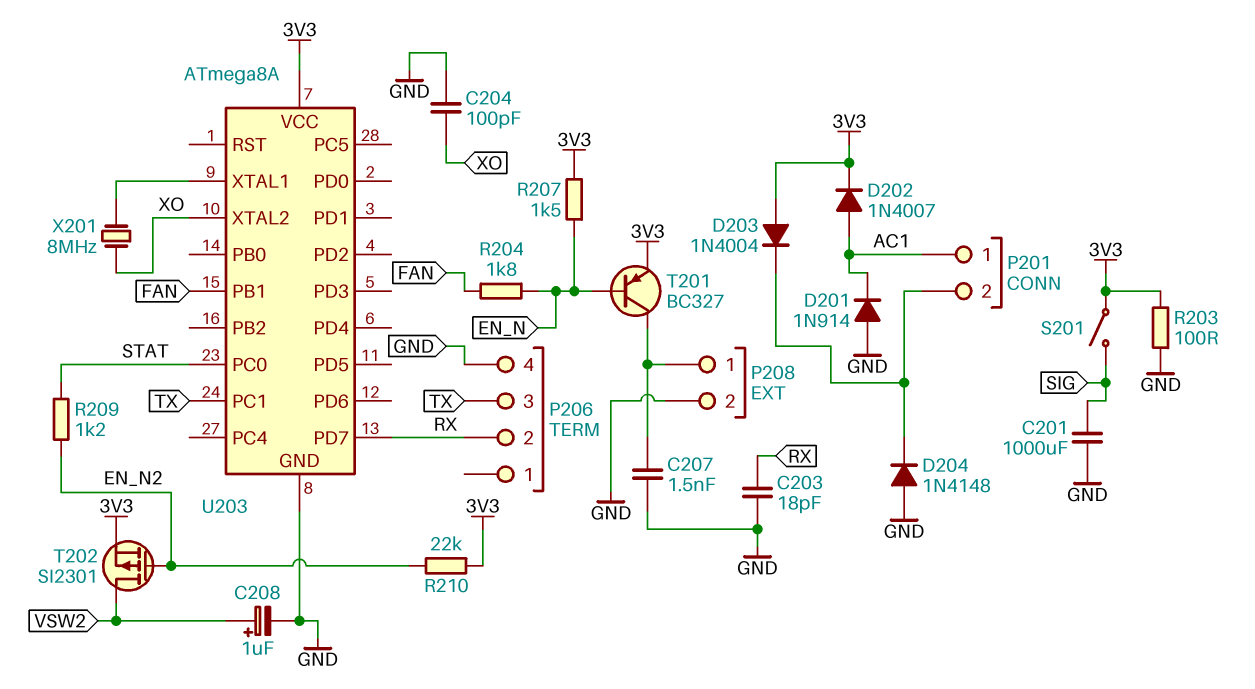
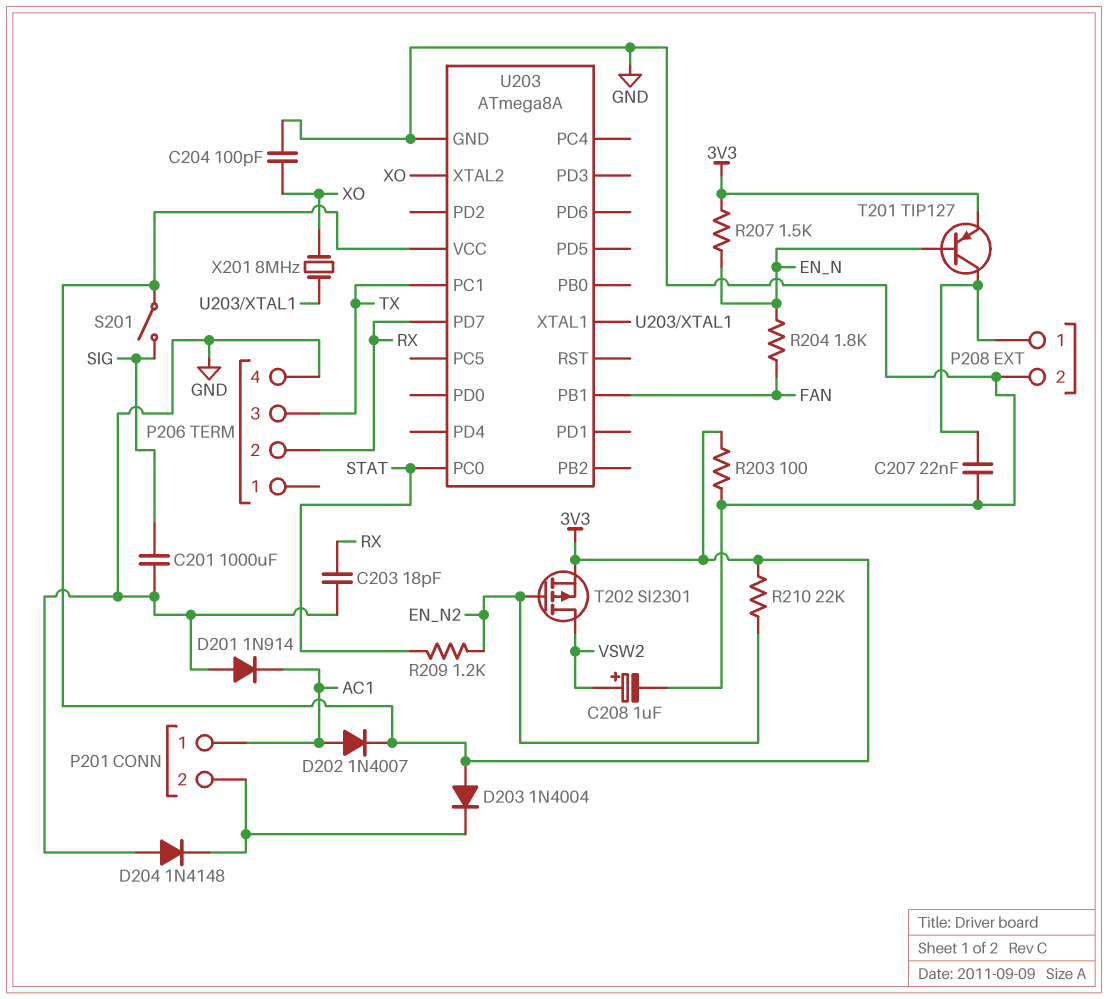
C207: 1.5nF (GND, P208/1) -> 22nF (GND, P208/1)
T201: PNP BC327 (B EN_N, C P208/1, E 3V3) -> PNP TIP127 (B EN_N, C P208/1, E 3V3)

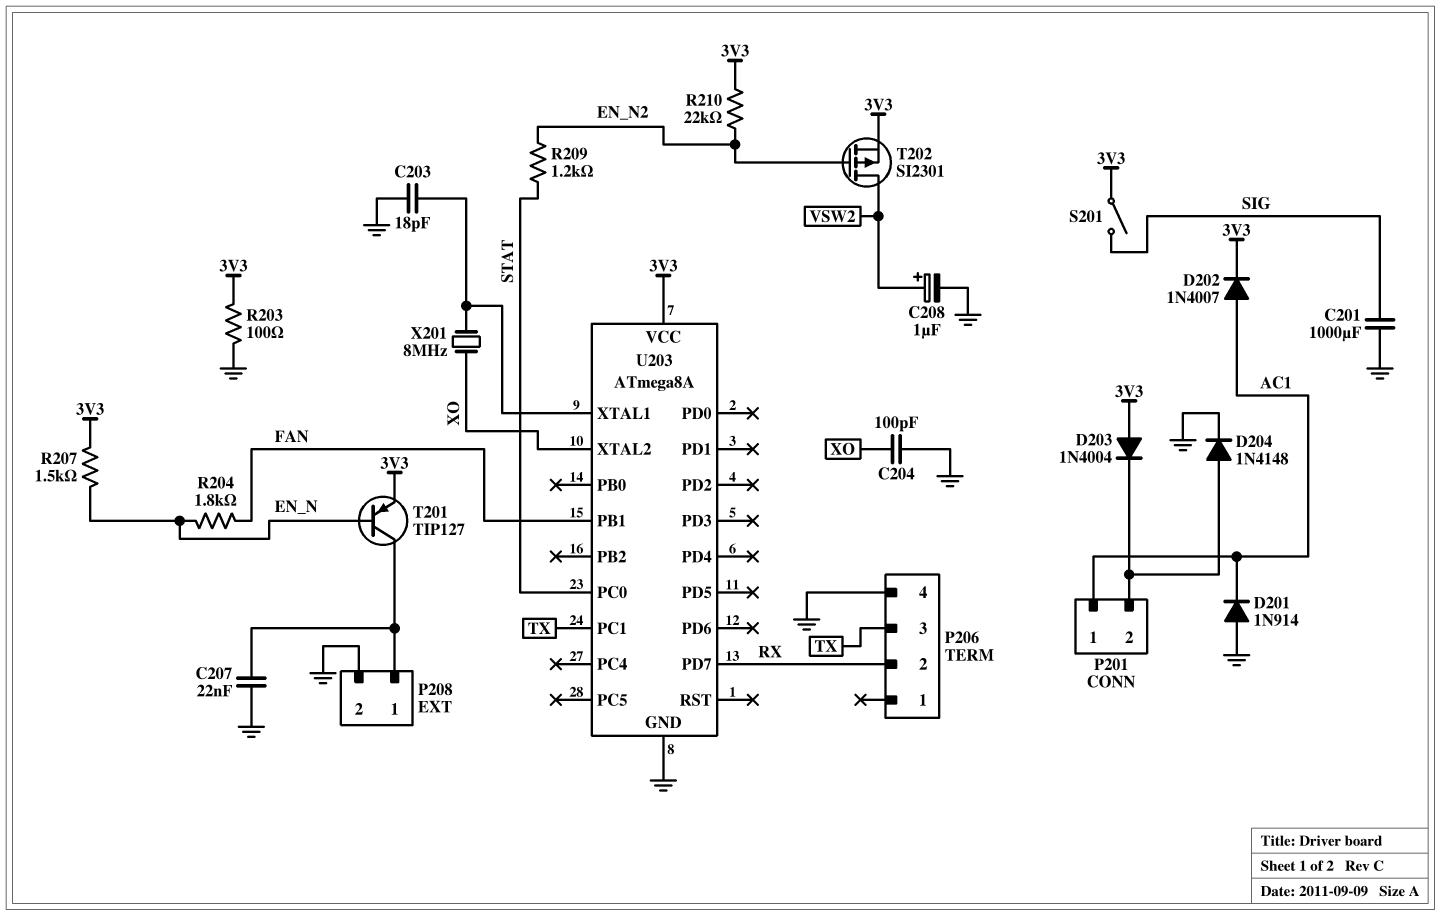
C203: 18pF (GND, RX) -> 18pF (GND, U203/XTAL1)
D204: diode 1N4148 (A GND, K P201/2) -> diode 1N4148 (A P201/2, K GND)

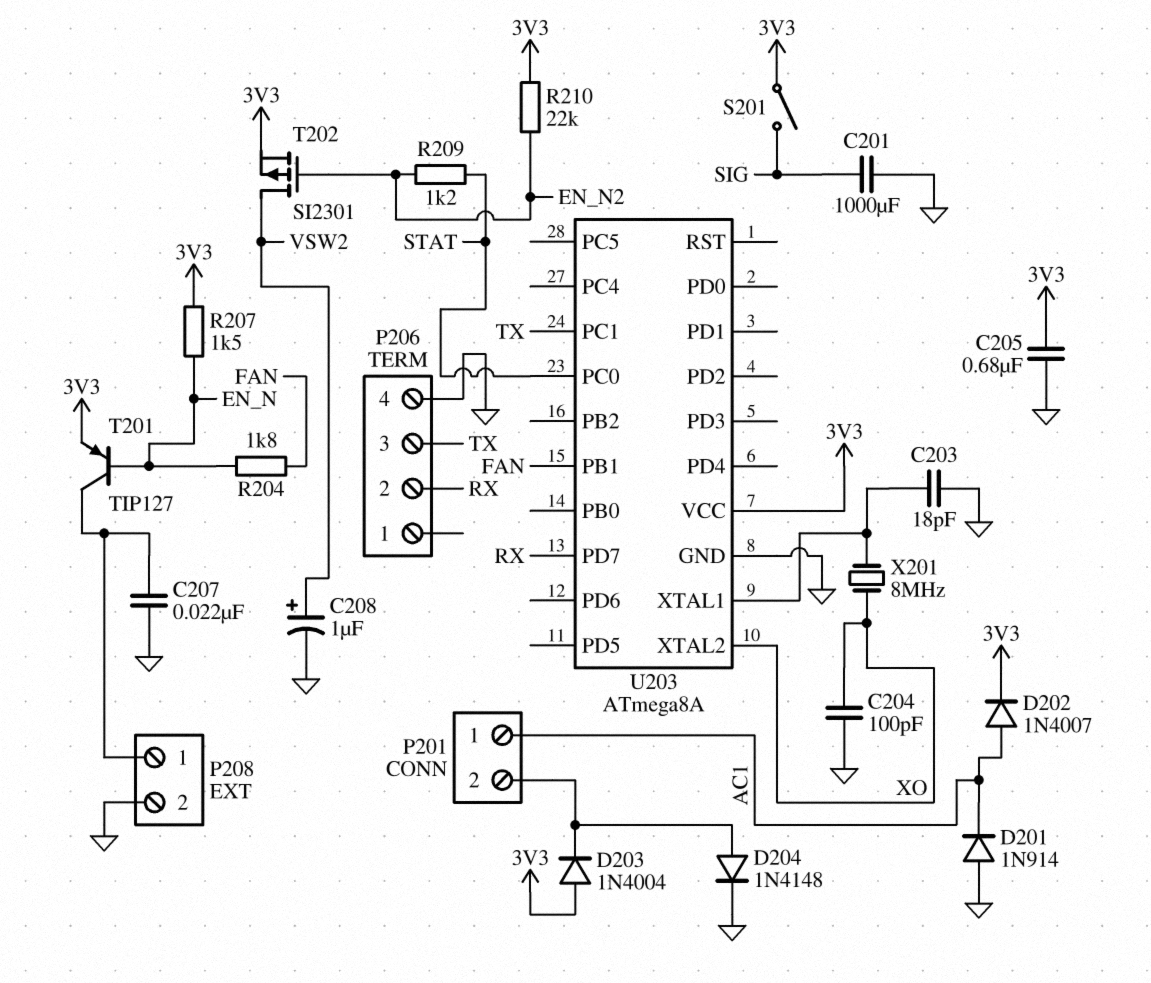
C205: none -> 680nF (3V3, GND)
R203: 100 (3V3, GND) -> none

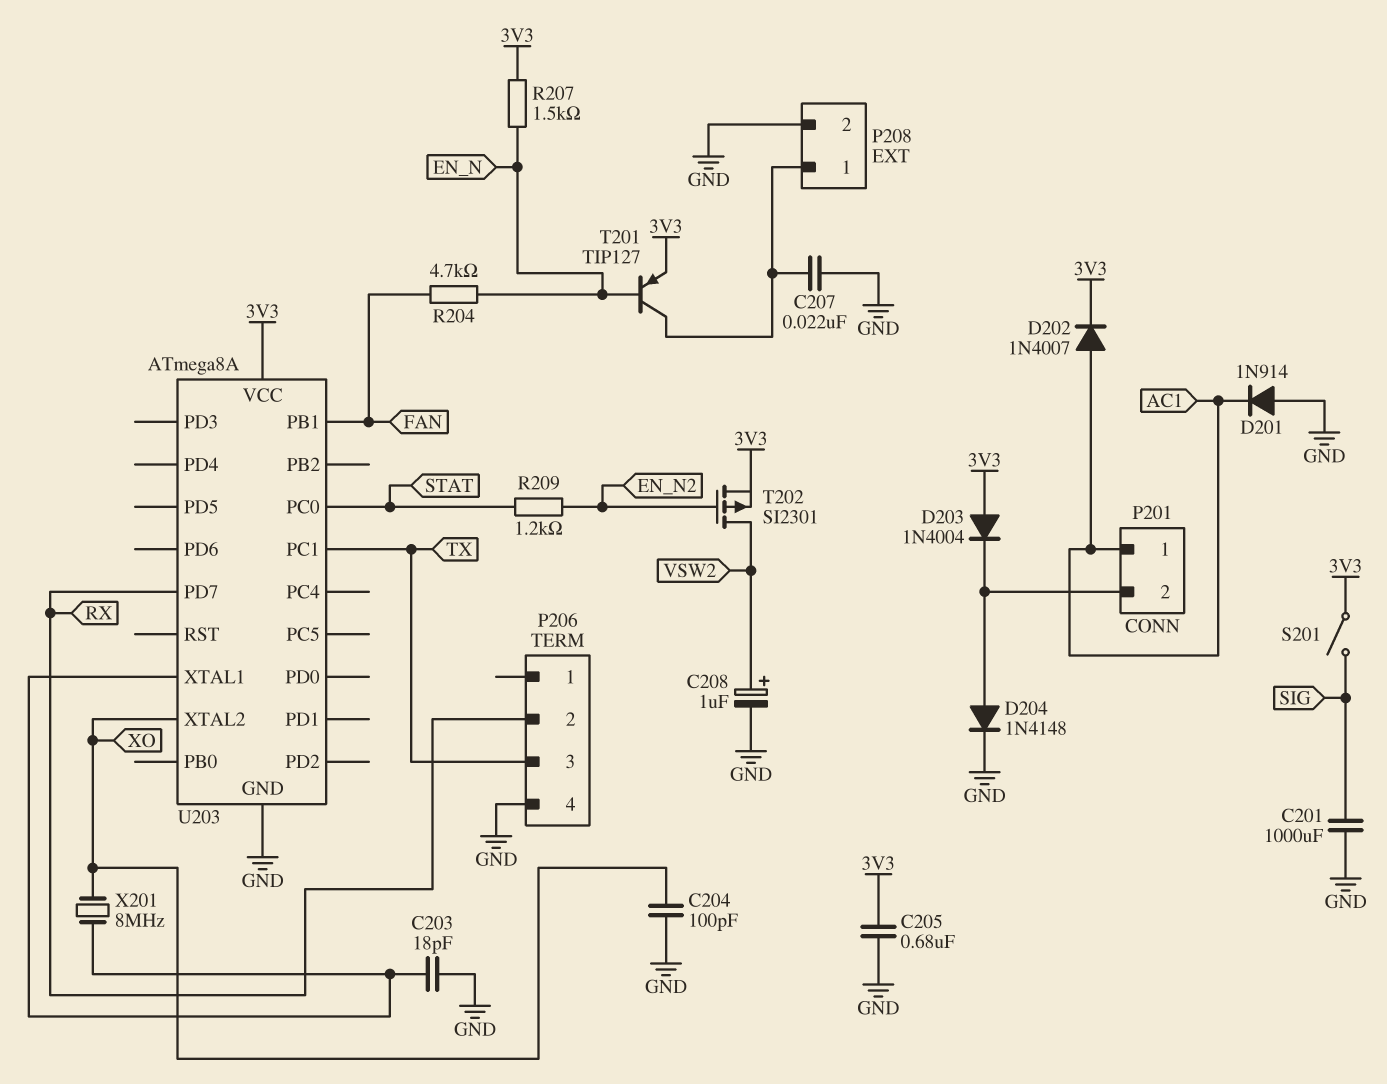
R204: 1.8k (EN_N, FAN) -> 4.7k (EN_N, FAN)
R210: 22k (3V3, EN_N2) -> none

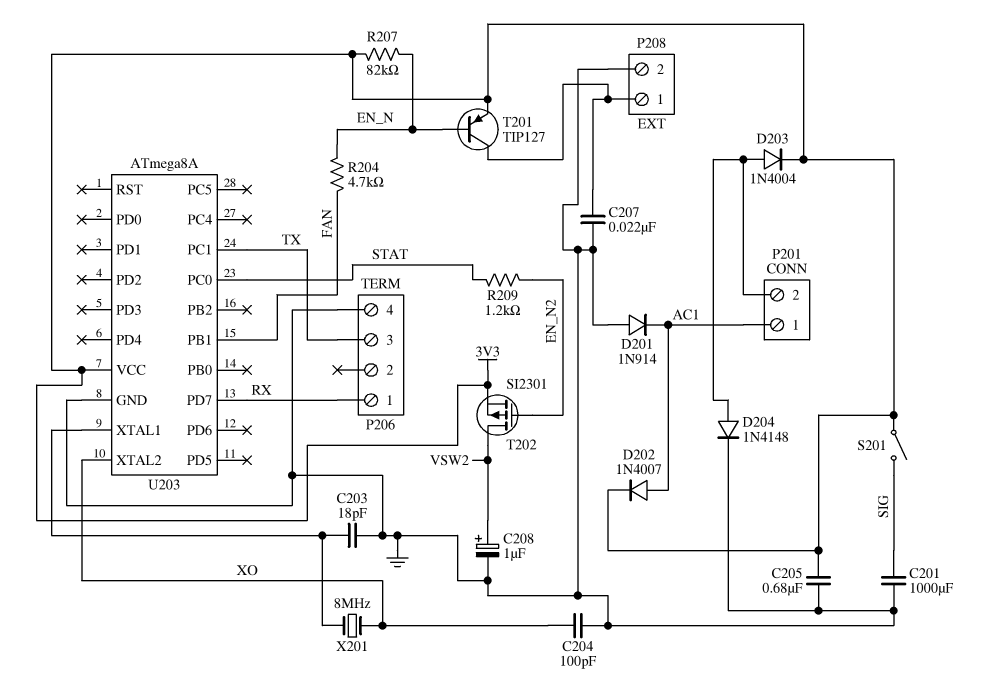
D203: diode 1N4004 (A 3V3, K P201/2) -> diode 1N4004 (A P201/2, K 3V3)
P206 pin 1: none -> RX
P206 pin 2: RX -> none
R207: 1.5k (3V3, EN_N) -> 82k (3V3, EN_N)

